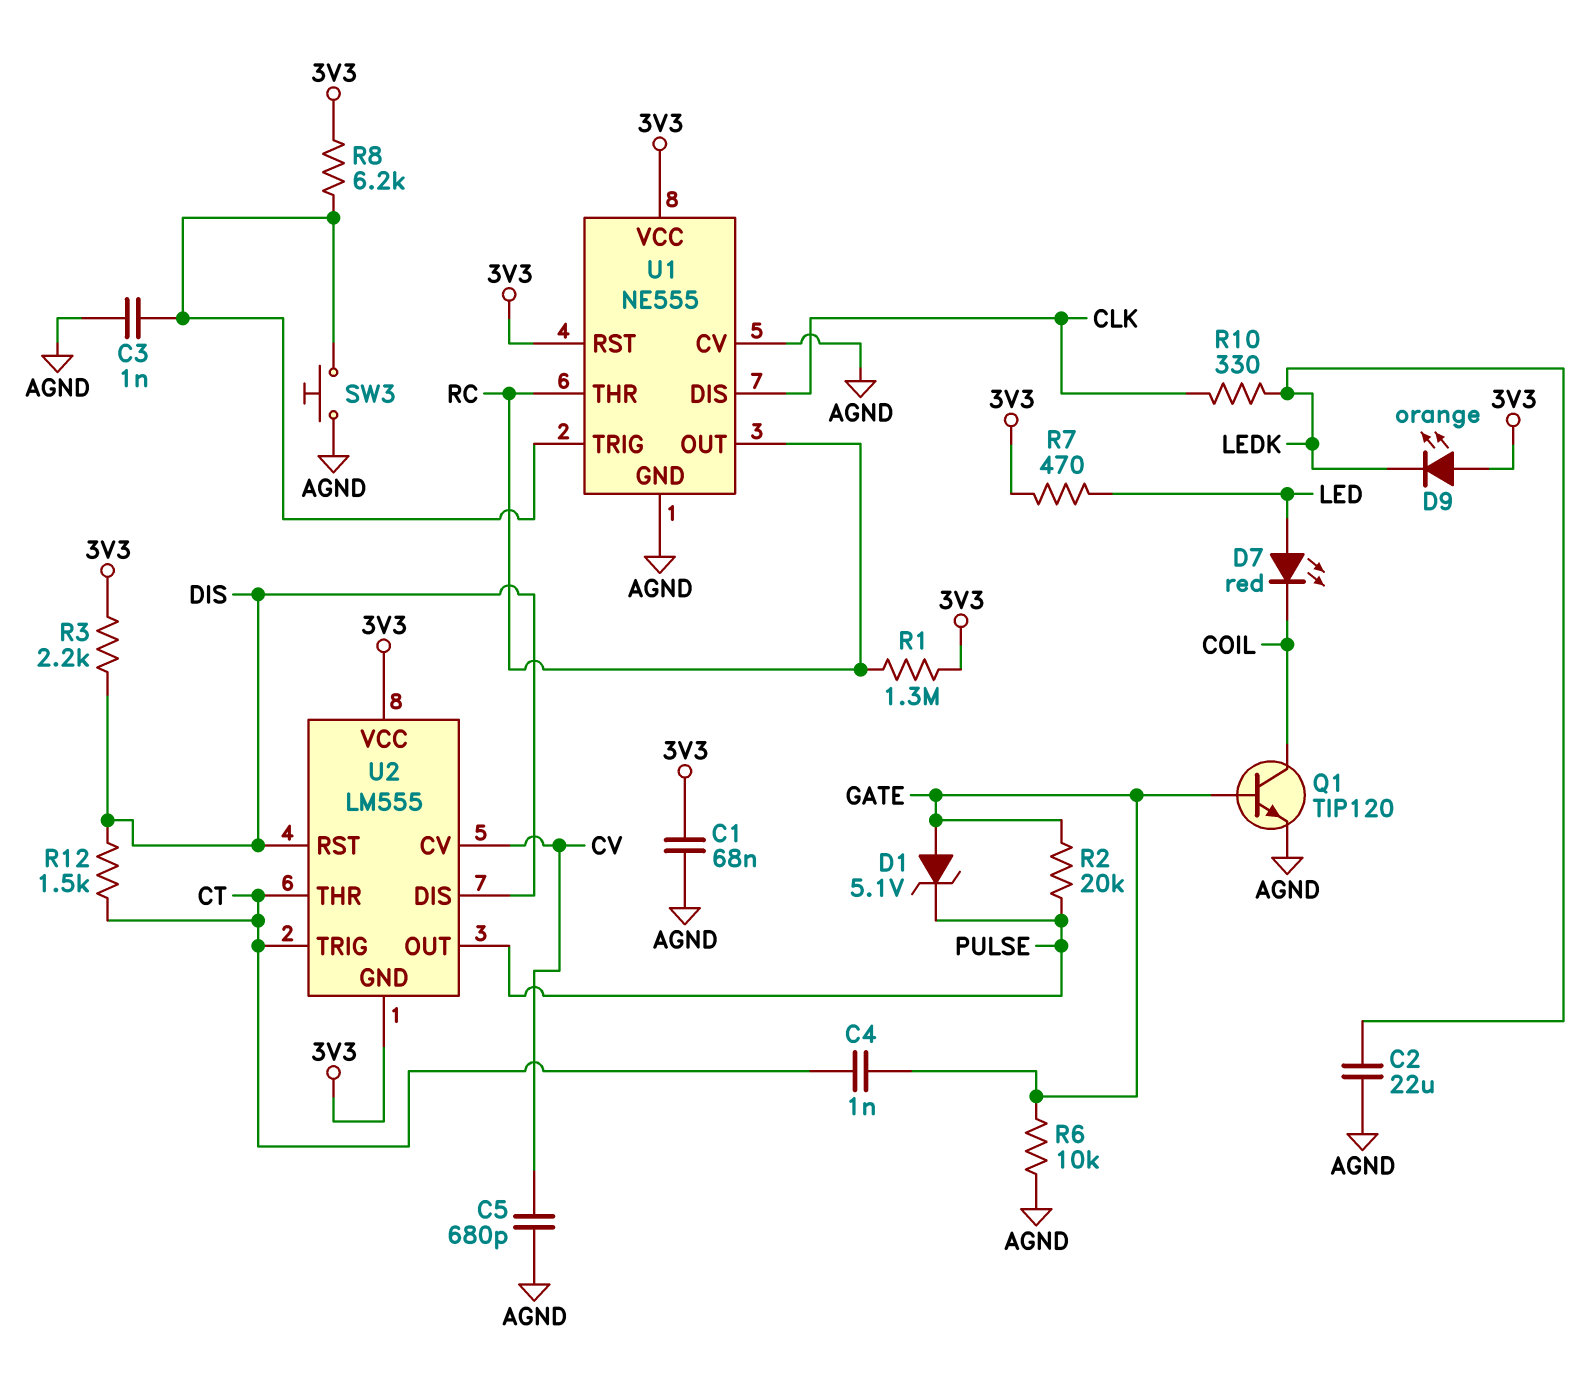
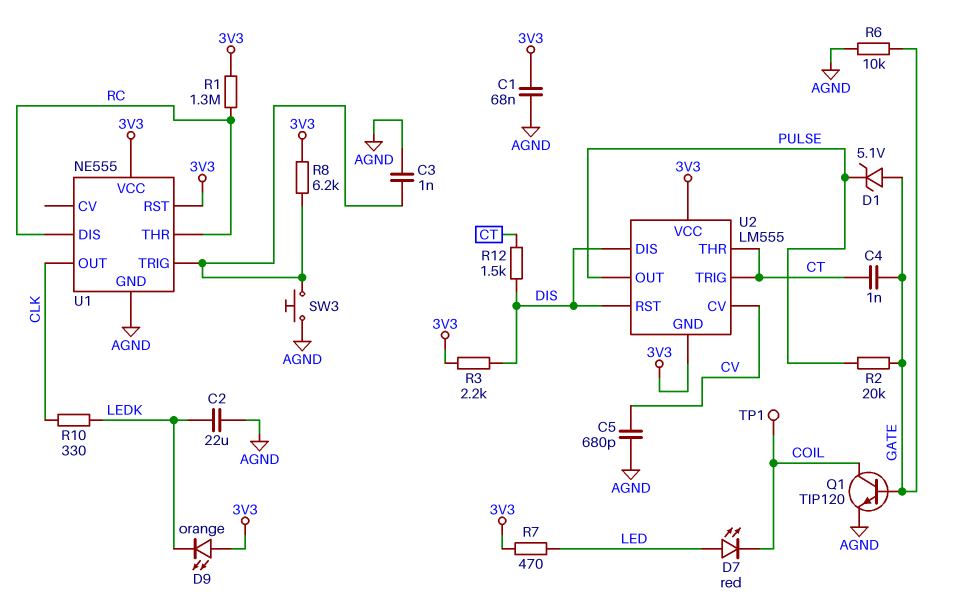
TP1: none -> test point (COIL)
U1 pin CV: AGND -> none
U1 pin DIS: CLK -> RC
U1 pin OUT: RC -> CLK

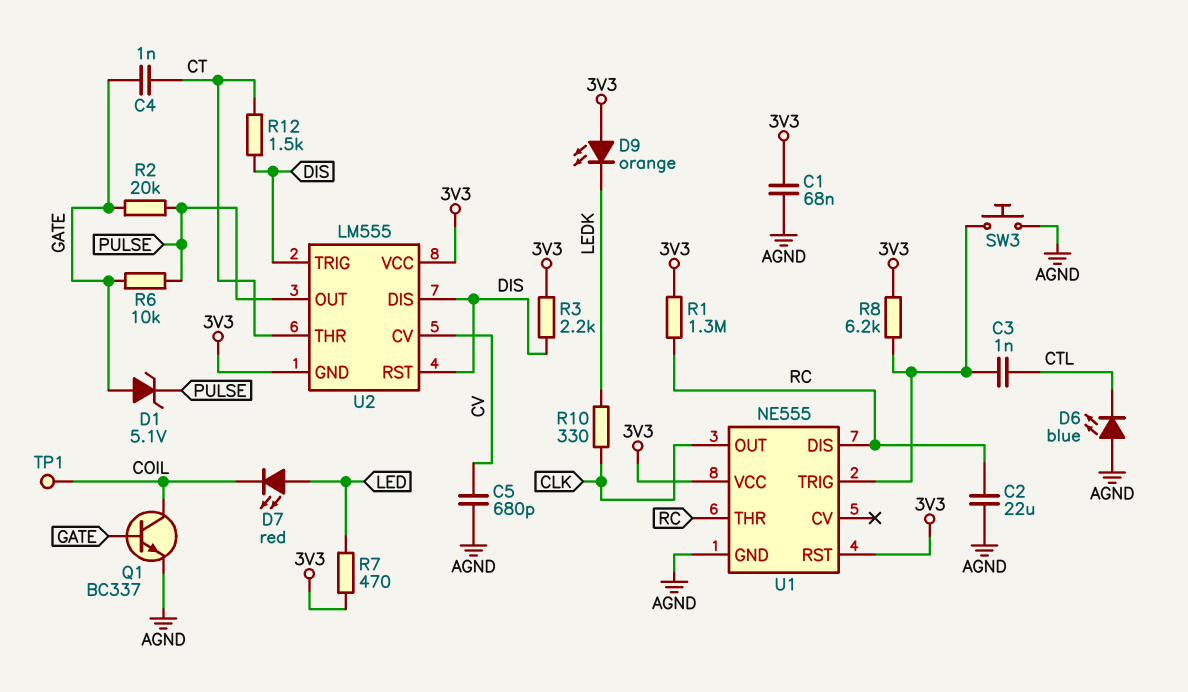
C2: 22uF (AGND, LEDK) -> 22uF (AGND, RC)
C3: 1nF (AGND, U1/TRIG) -> 1nF (CTL, U1/TRIG)
D6: none -> LED blue (A AGND, K CTL)
Q1: NPN TIP120 (B GATE, C COIL, E AGND) -> NPN BC337 (B GATE, C COIL, E AGND)
R6: 10k (AGND, GATE) -> 10k (GATE, PULSE)
U2 pin TRIG: CT -> DIS

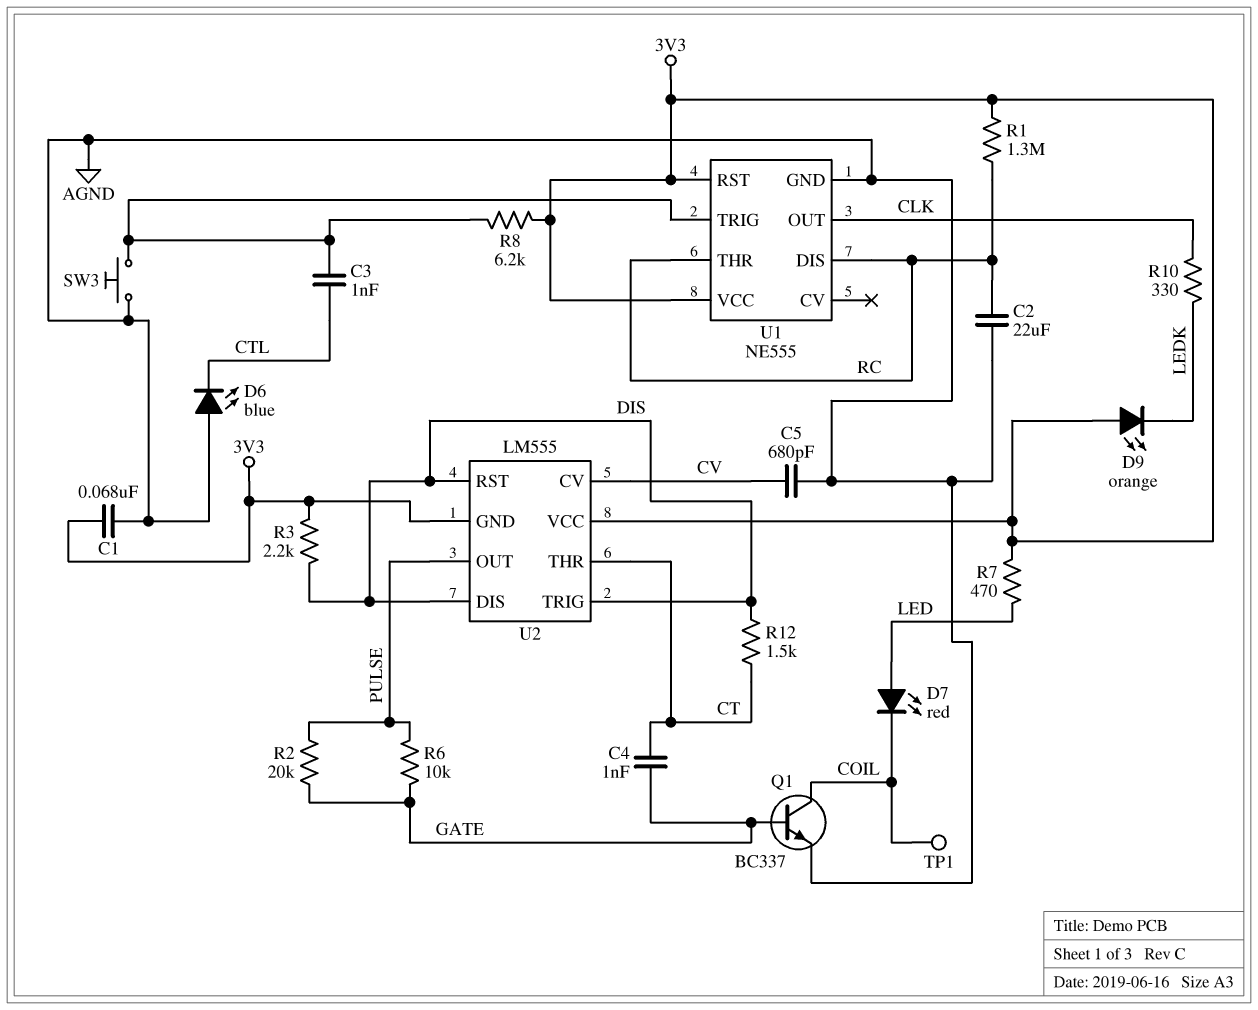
D1: zener 5.1V (A GATE, K PULSE) -> none

